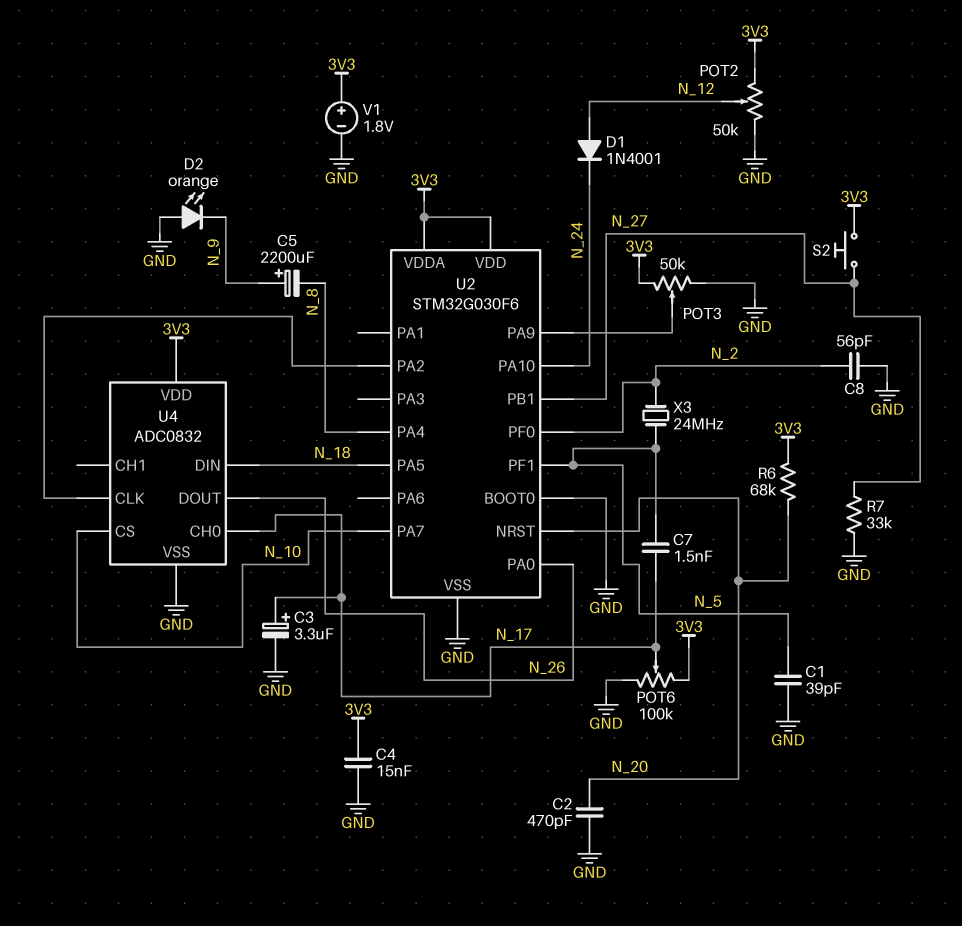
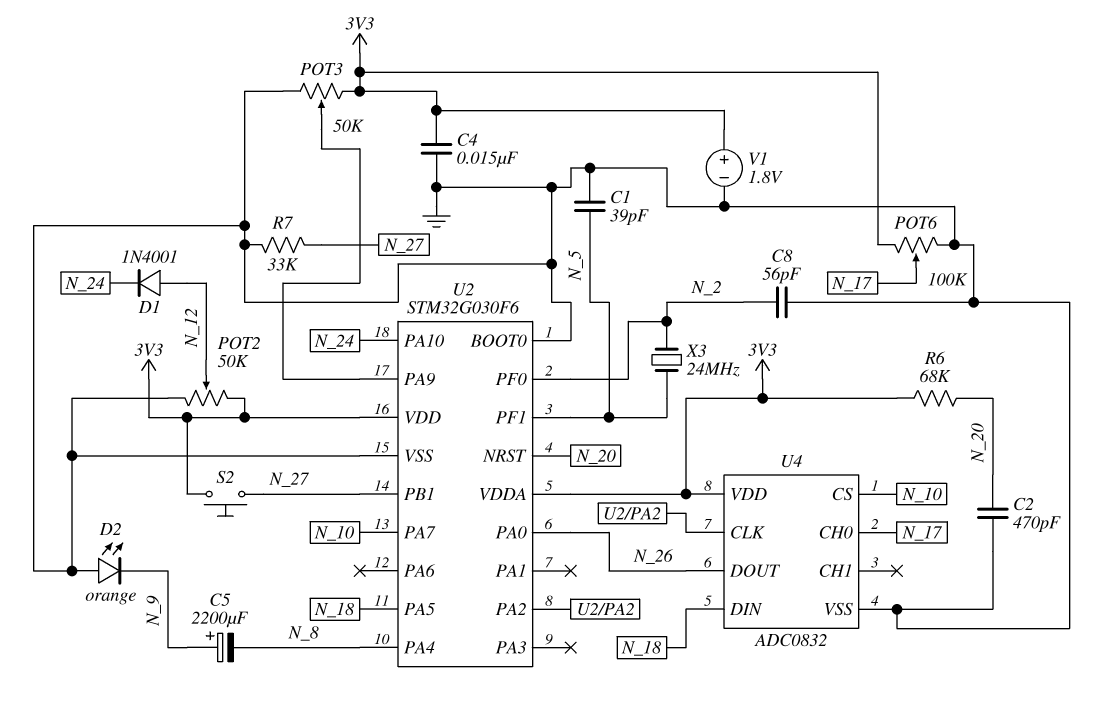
C3: 3.3uF (plus N_17, minus GND) -> none
C7: 1.5nF (N_5, N_17) -> none

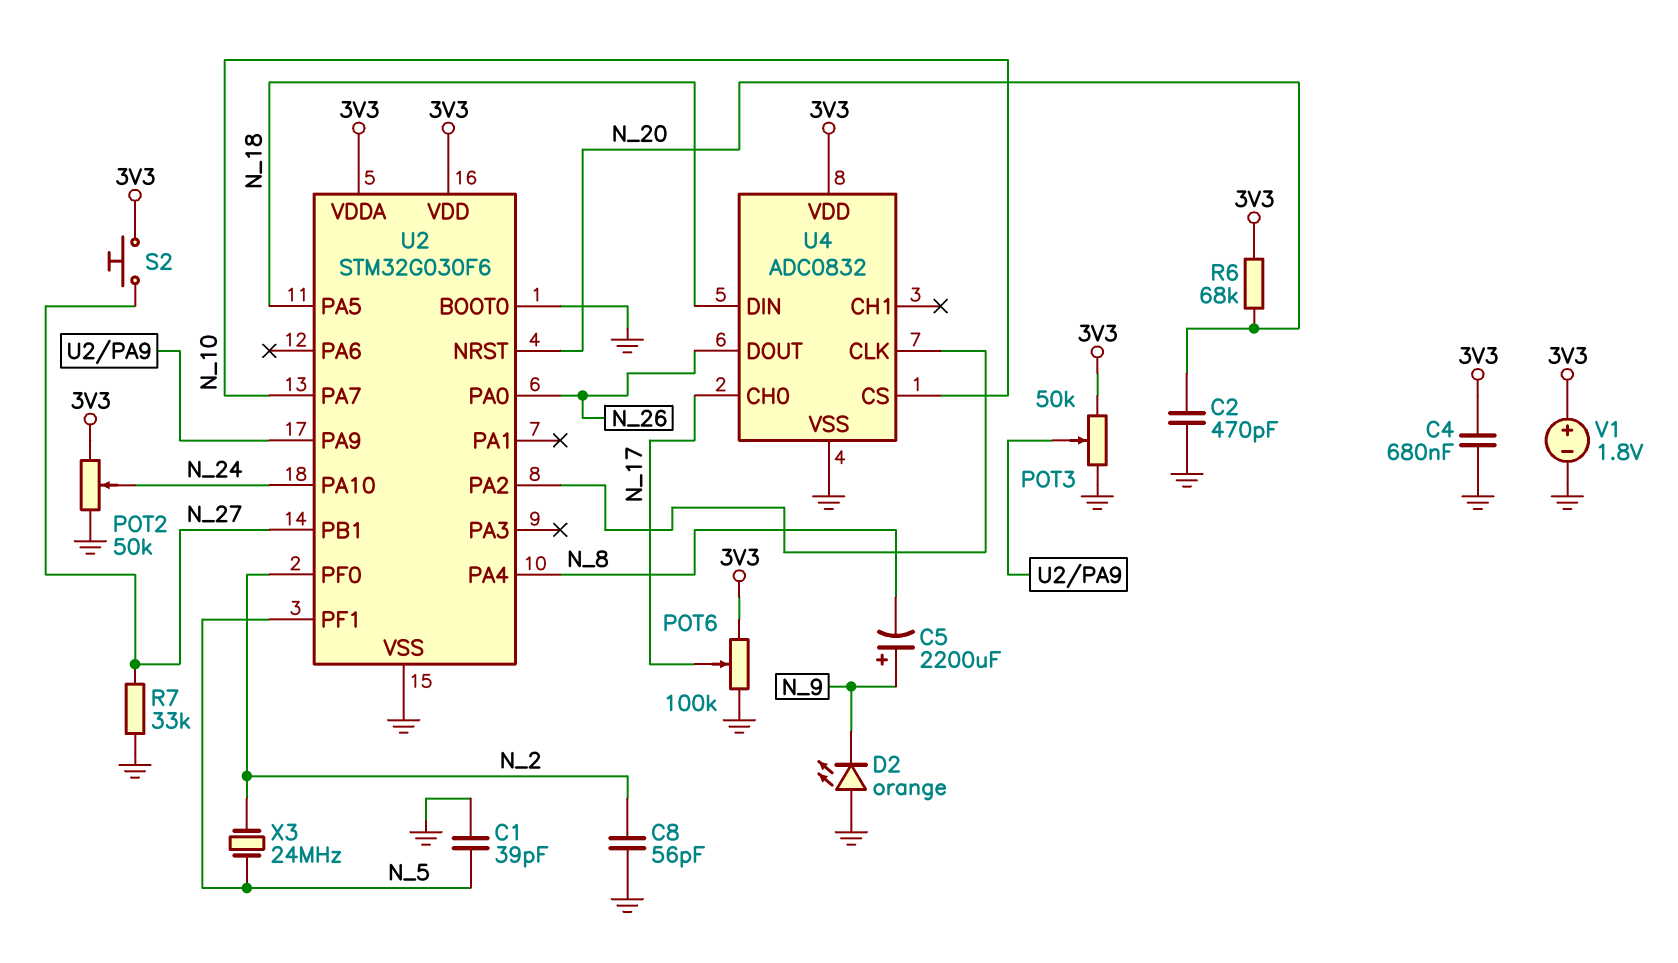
C4: 15nF (3V3, GND) -> 680nF (3V3, GND)
D1: diode 1N4001 (A N_12, K N_24) -> none
POT2: 50k (3V3, GND, wiper N_12) -> 50k (3V3, GND, wiper N_24)

